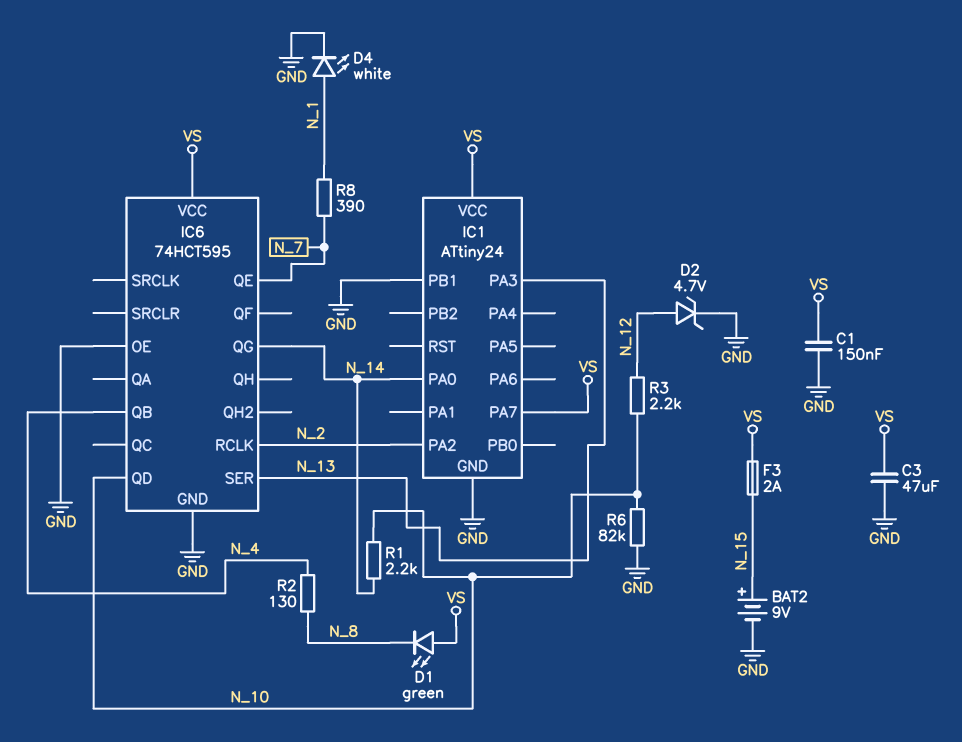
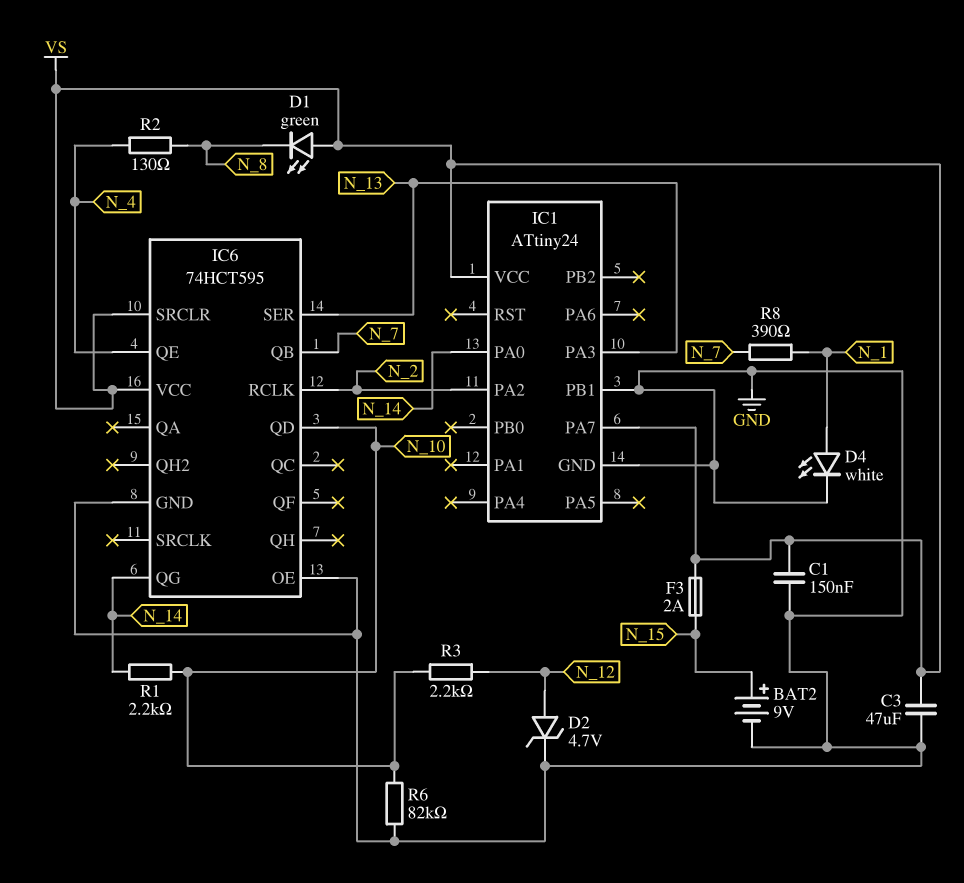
IC6 pin QB: N_4 -> N_7
IC6 pin QE: N_7 -> N_4
IC6 pin SRCLR: none -> VS

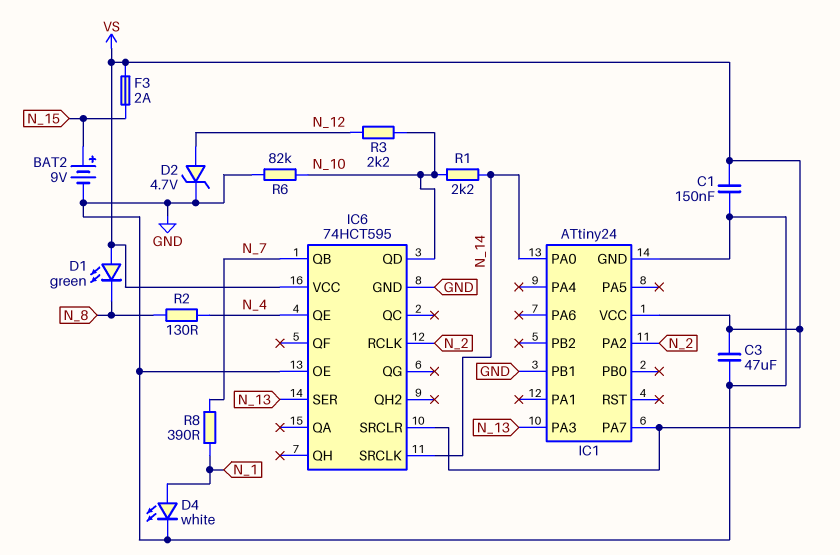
IC6 pin QG: N_14 -> none
IC6 pin SRCLK: none -> N_14

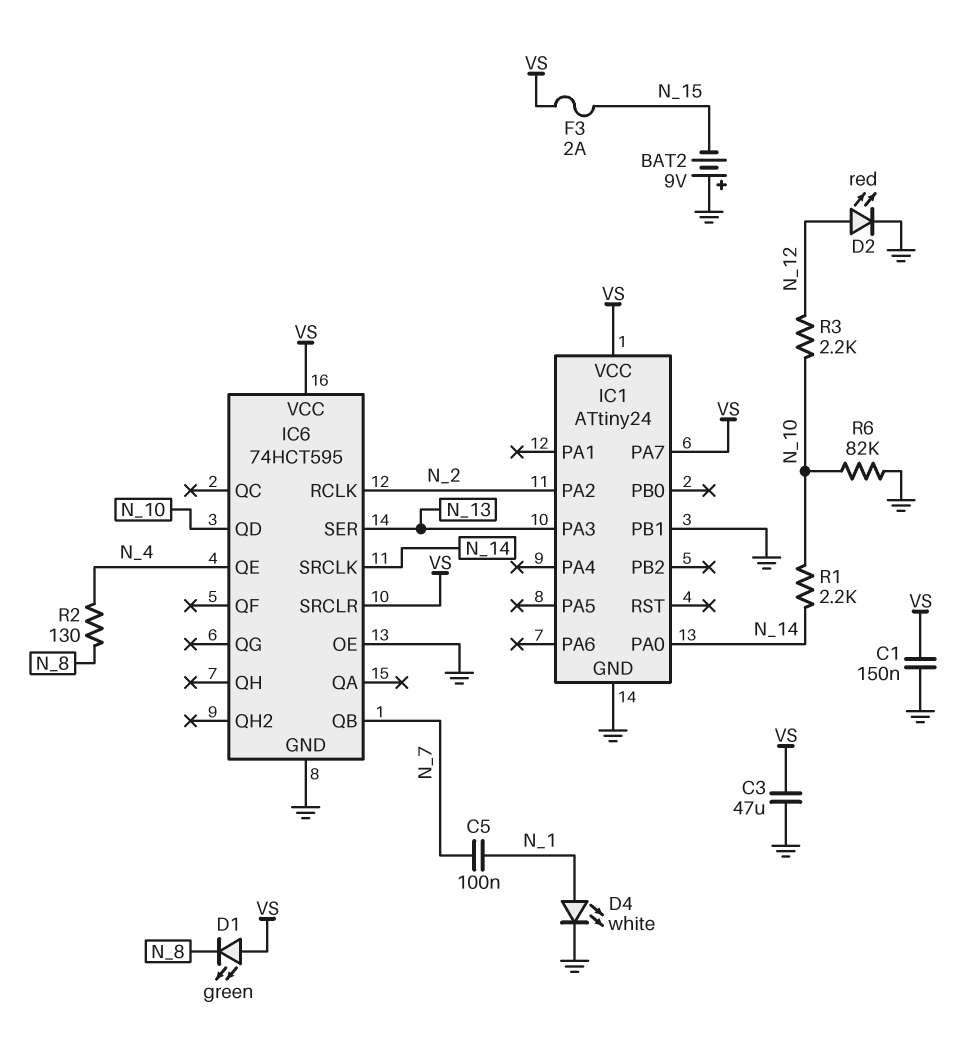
BAT2: 9V (plus N_15, minus GND) -> 9V (plus GND, minus N_15)
C5: none -> 100nF (N_1, N_7)
D2: zener 4.7V (A N_12, K GND) -> LED red (A N_12, K GND)
R8: 390 (N_1, N_7) -> none

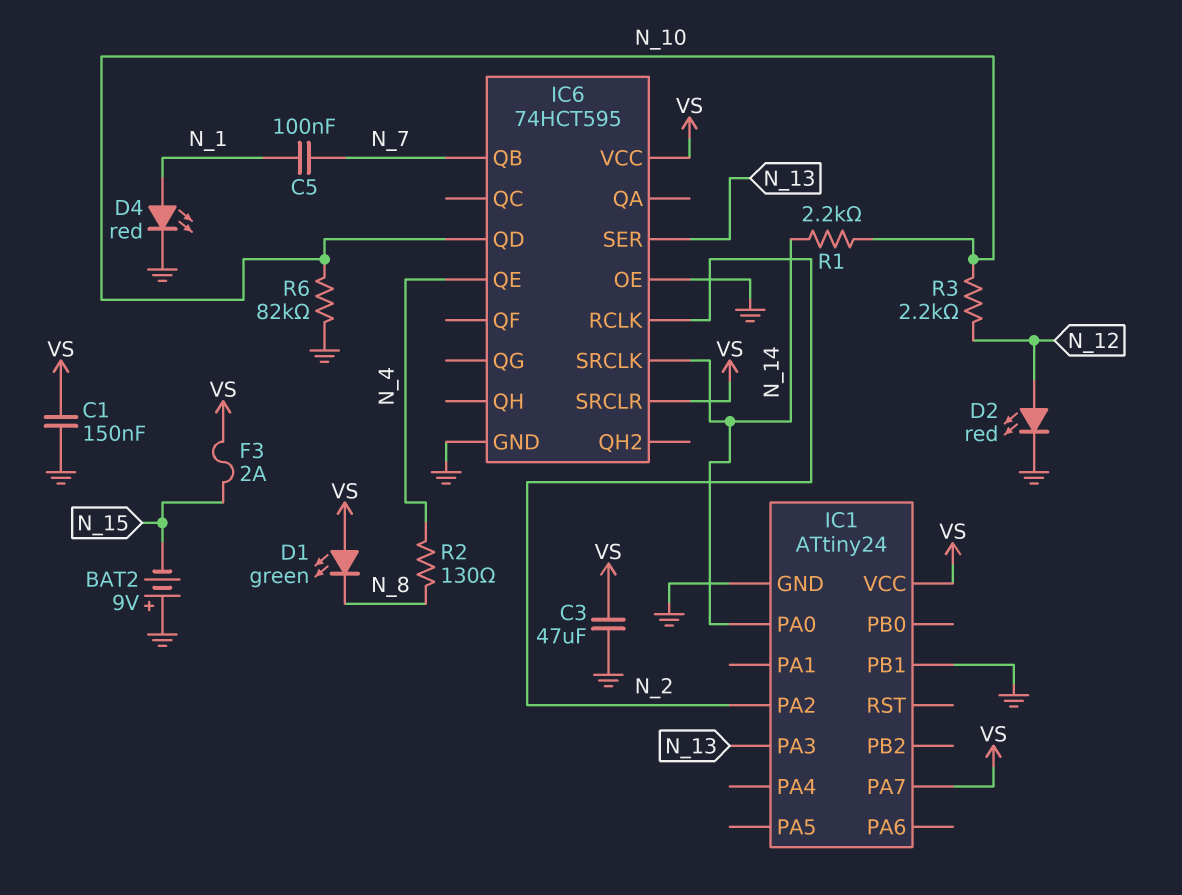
D4: LED white (A N_1, K GND) -> LED red (A N_1, K GND)

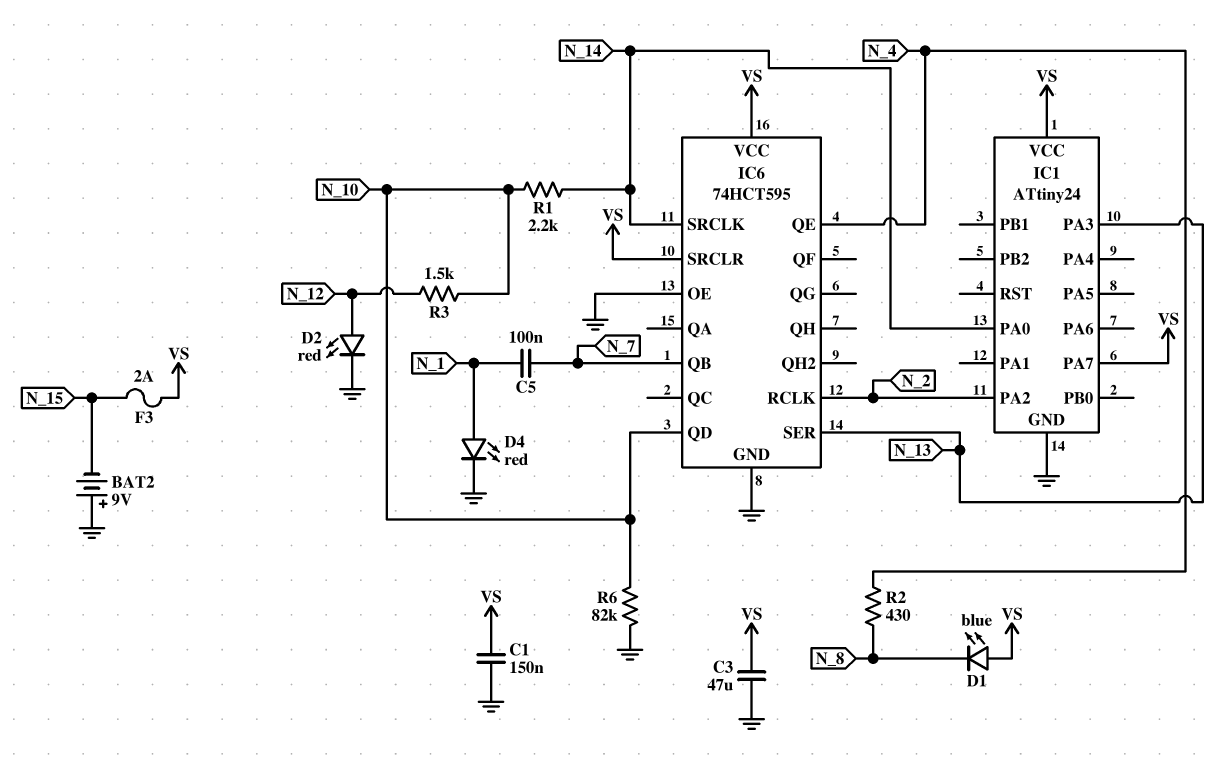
D1: LED green (A VS, K N_8) -> LED blue (A VS, K N_8)
IC1 pin PB1: GND -> none
R2: 130 (N_4, N_8) -> 430 (N_4, N_8)
R3: 2.2k (N_10, N_12) -> 1.5k (N_10, N_12)

